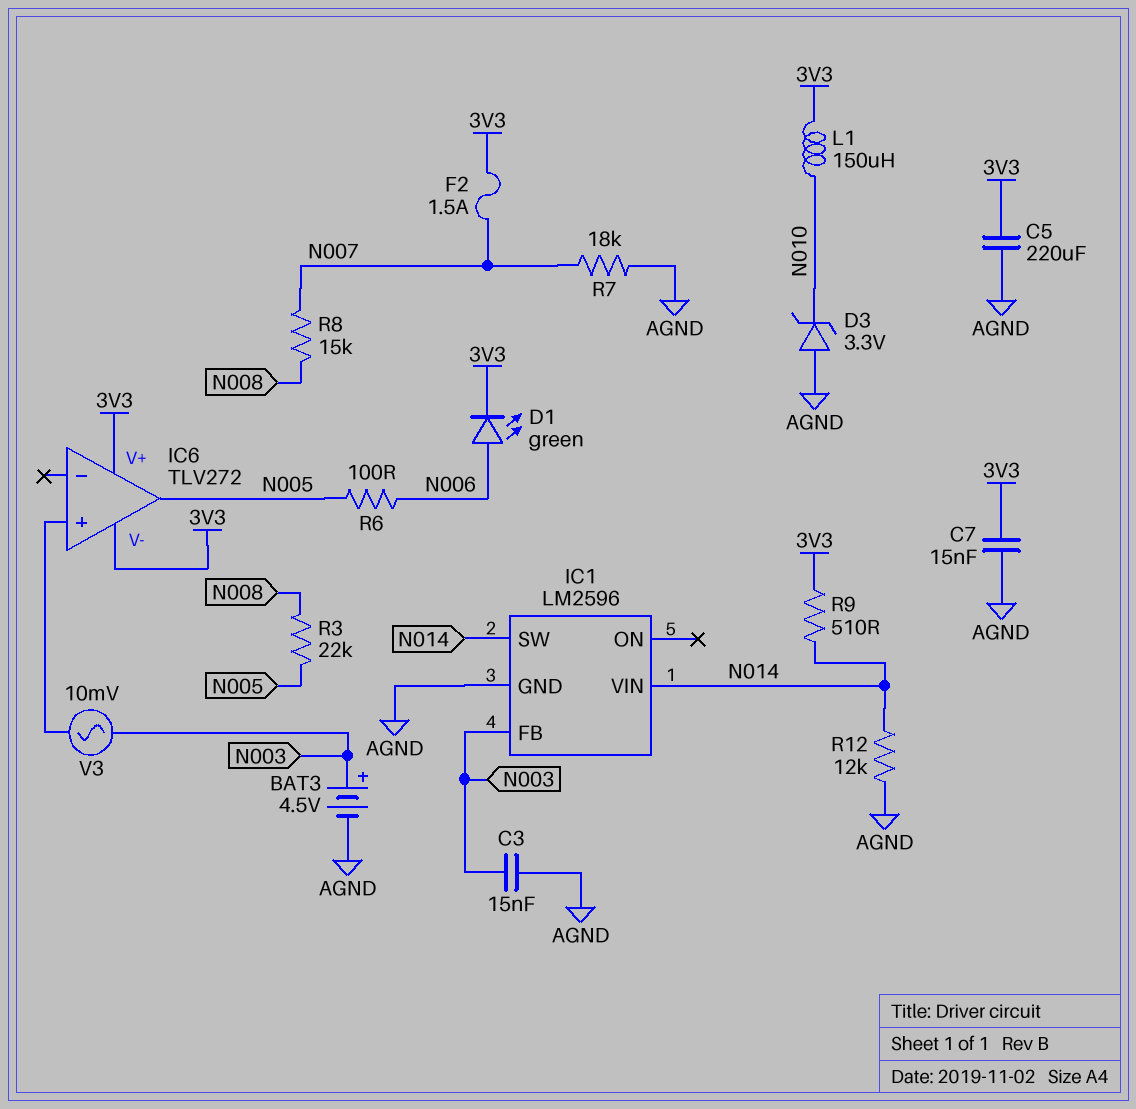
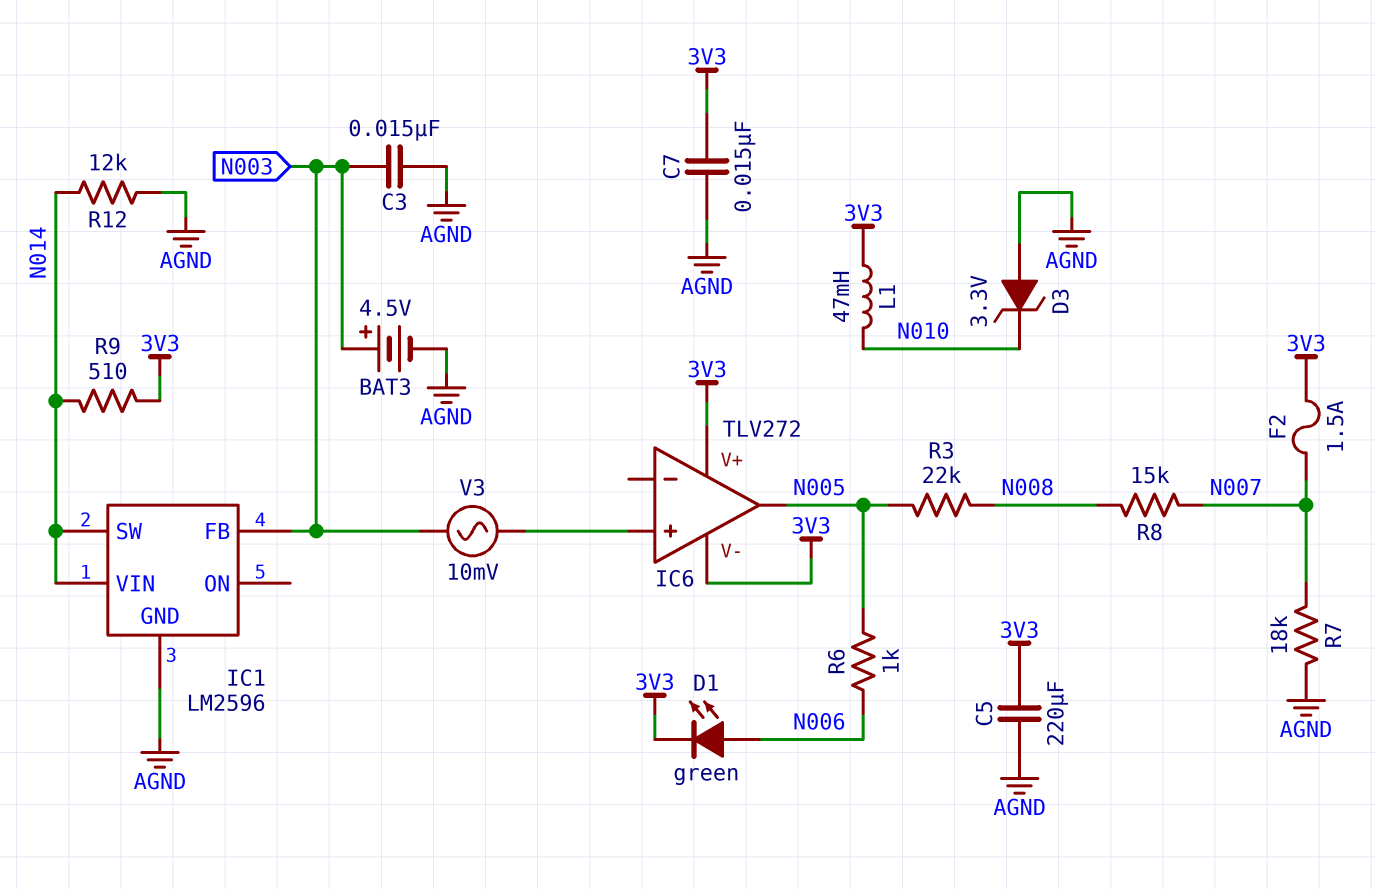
L1: 150uH (3V3, N010) -> 47mH (3V3, N010)
R6: 100 (N005, N006) -> 1k (N005, N006)

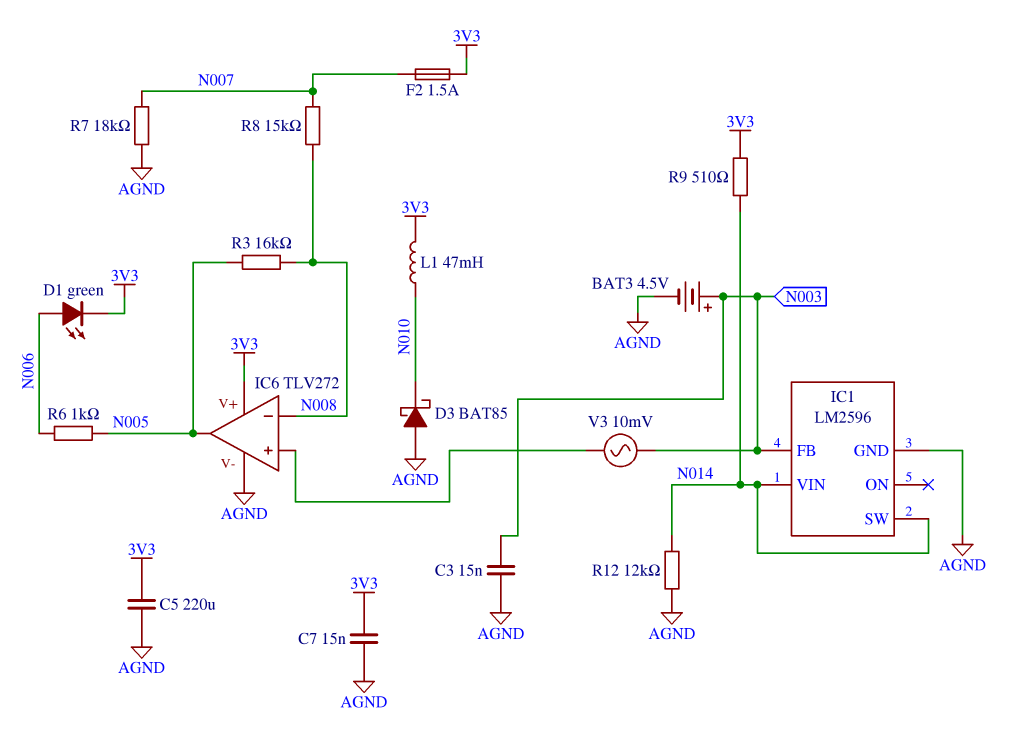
D3: zener 3.3V (A AGND, K N010) -> schottky BAT85 (A AGND, K N010)
IC6 pin V-: 3V3 -> AGND
IC6 pin in-: none -> N008
R3: 22k (N005, N008) -> 16k (N005, N008)

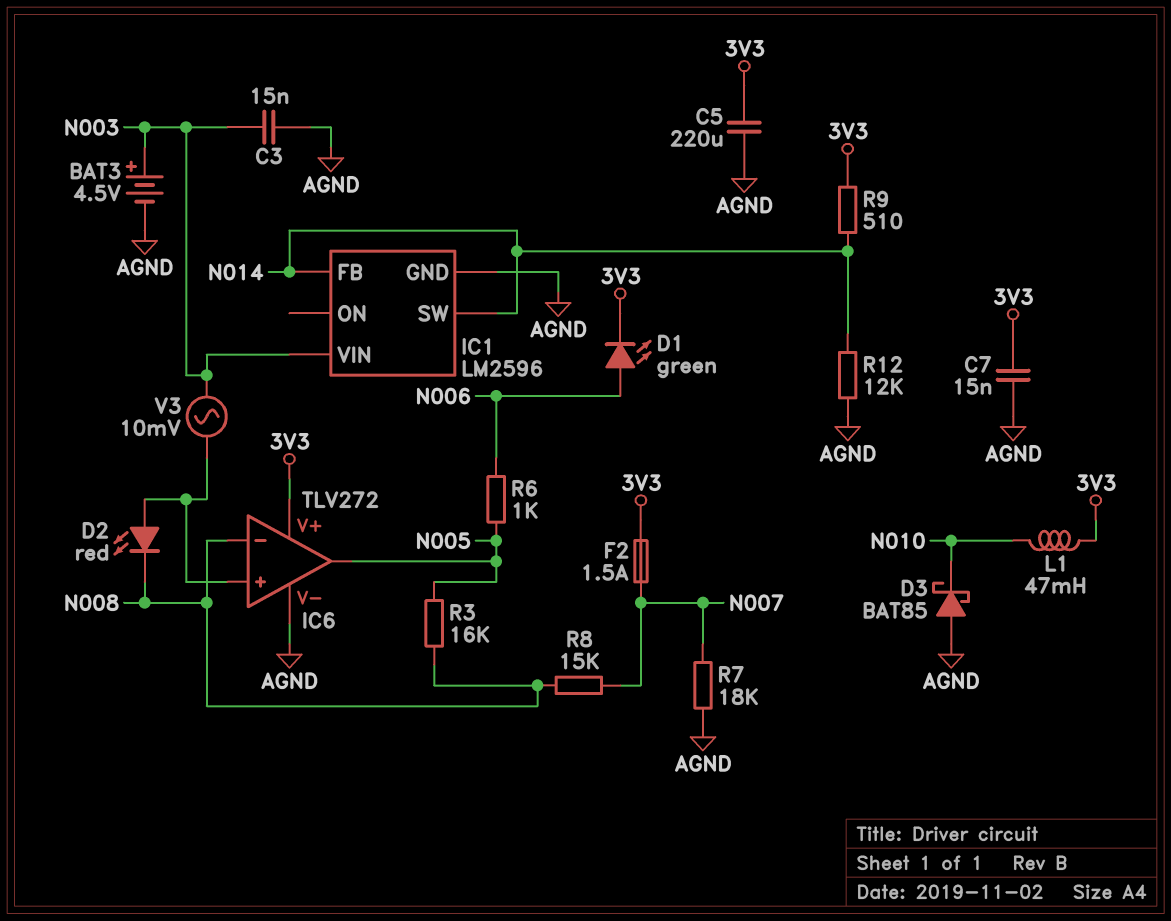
D2: none -> LED red (A IC6/in+, K N008)
IC1 pin FB: N003 -> N014
IC1 pin VIN: N014 -> N003

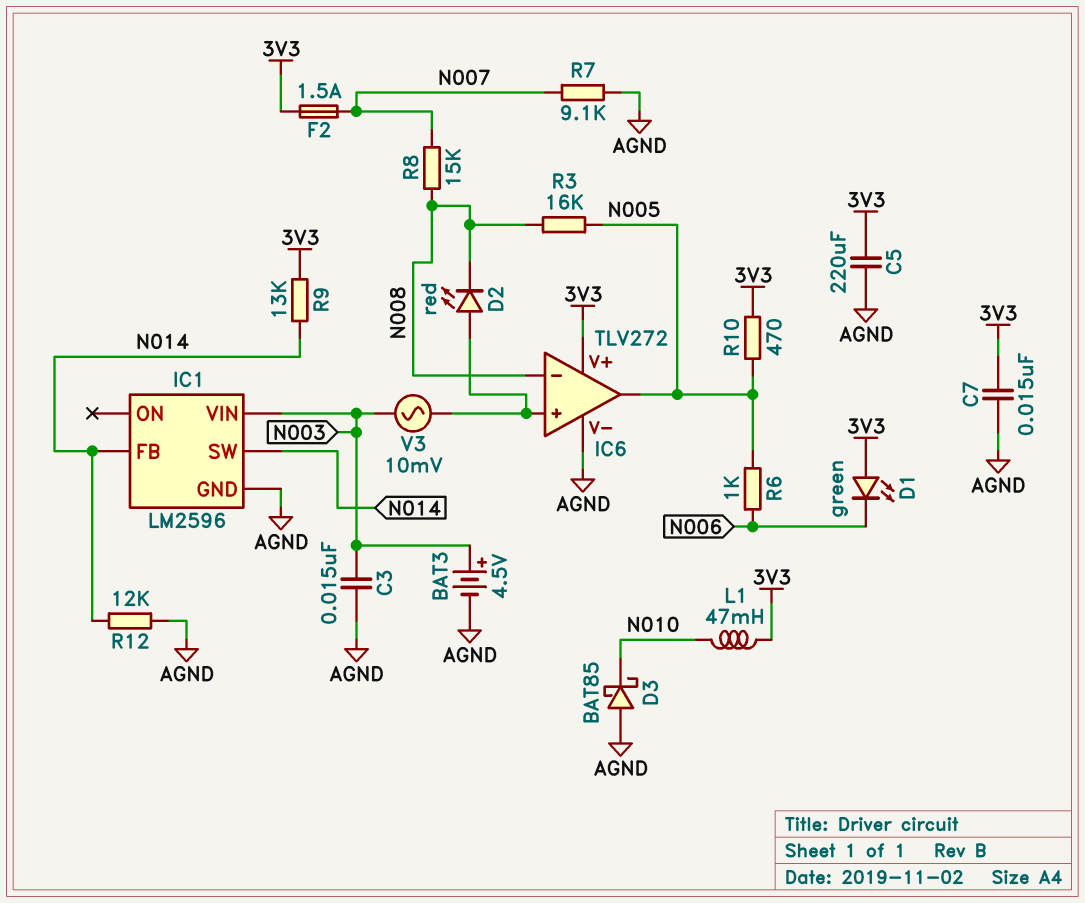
D1: LED green (A N006, K 3V3) -> LED green (A 3V3, K N006)
R7: 18k (AGND, N007) -> 9.1k (AGND, N007)
R9: 510 (3V3, N014) -> 13k (3V3, N014)
R10: none -> 470 (3V3, N005)

